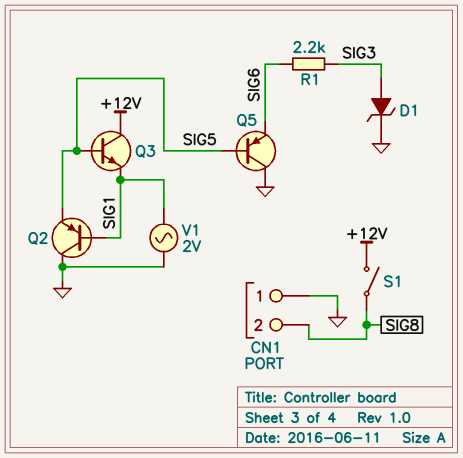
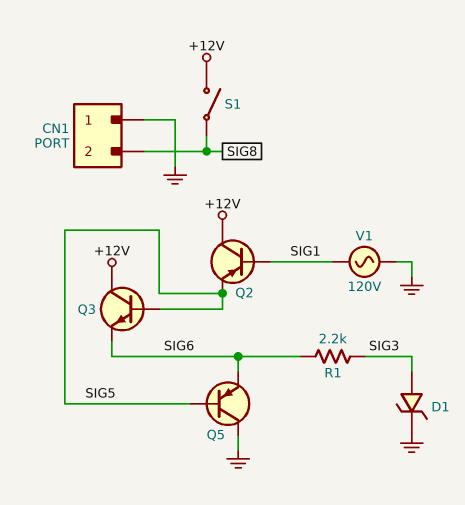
Q2: PNP (B SIG1, C GND, E SIG5) -> PNP (B SIG1, C +12V, E SIG5)
Q3: NPN (B SIG5, C +12V, E SIG1) -> NPN (B SIG5, C +12V, E SIG6)
V1: AC 2V (GND, SIG1) -> AC 120V (GND, SIG1)

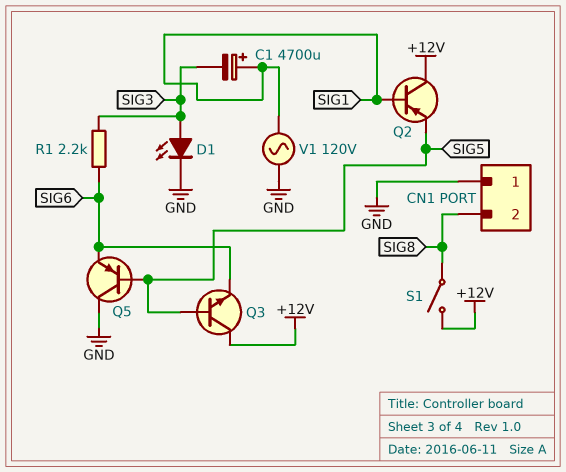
C1: none -> 4700uF (plus SIG1, minus SIG3)
D1: zener (A SIG3, K GND) -> LED (A SIG3, K GND)

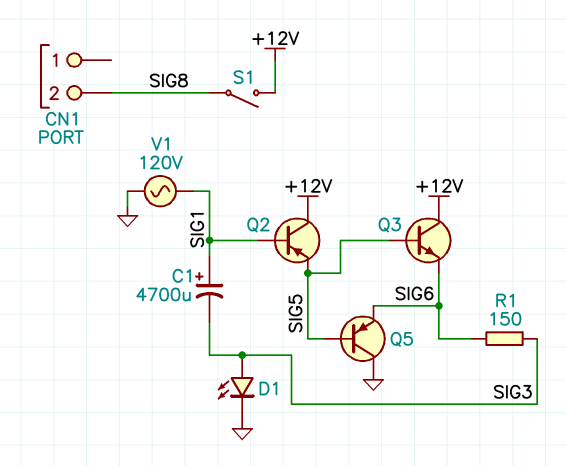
CN1 pin 1: GND -> none
R1: 2.2k (SIG3, SIG6) -> 150 (SIG3, SIG6)

